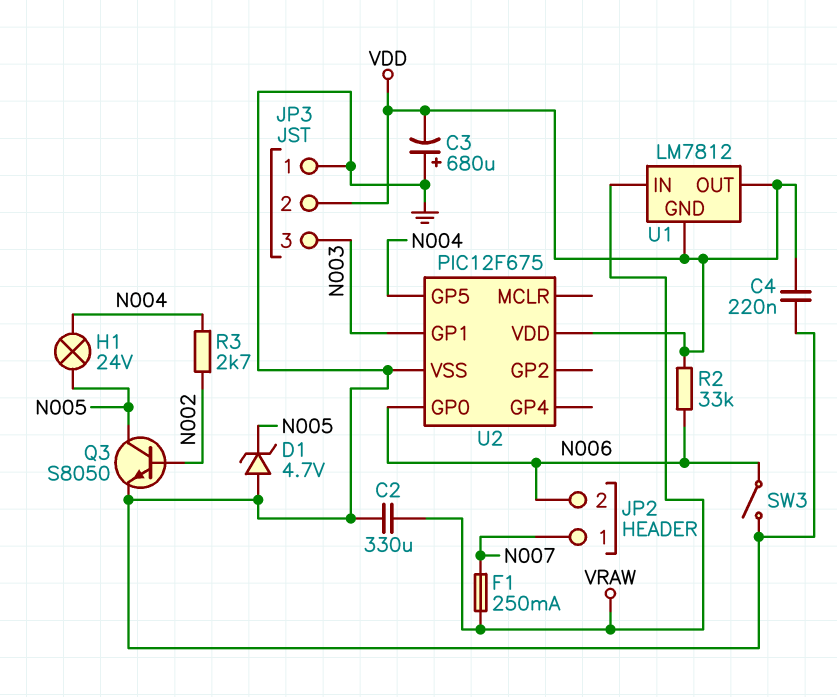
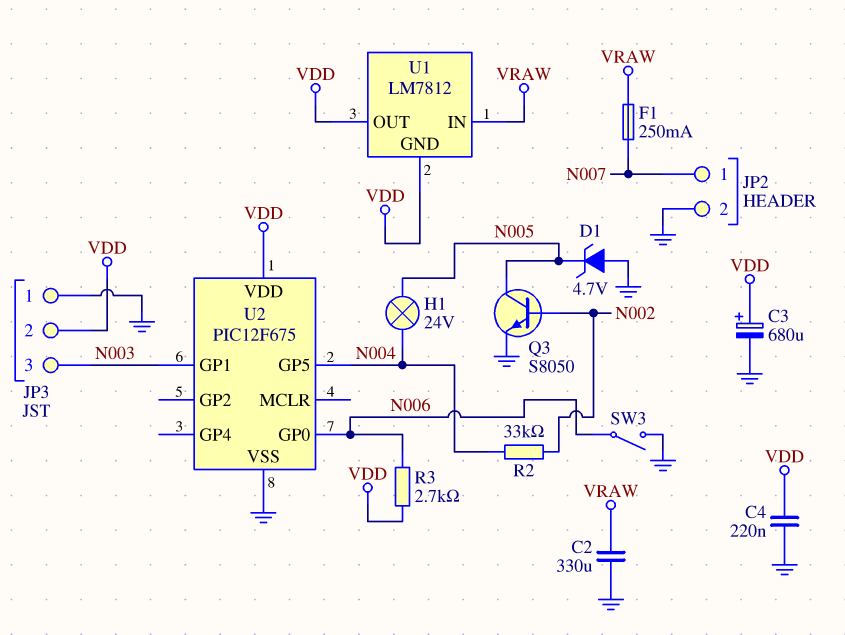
C3: 680uF (plus GND, minus VDD) -> 680uF (plus VDD, minus GND)
JP2 pin 2: N006 -> GND
R2: 33k (N006, VDD) -> 33k (N002, N004)
R3: 2.7k (N002, N004) -> 2.7k (N006, VDD)

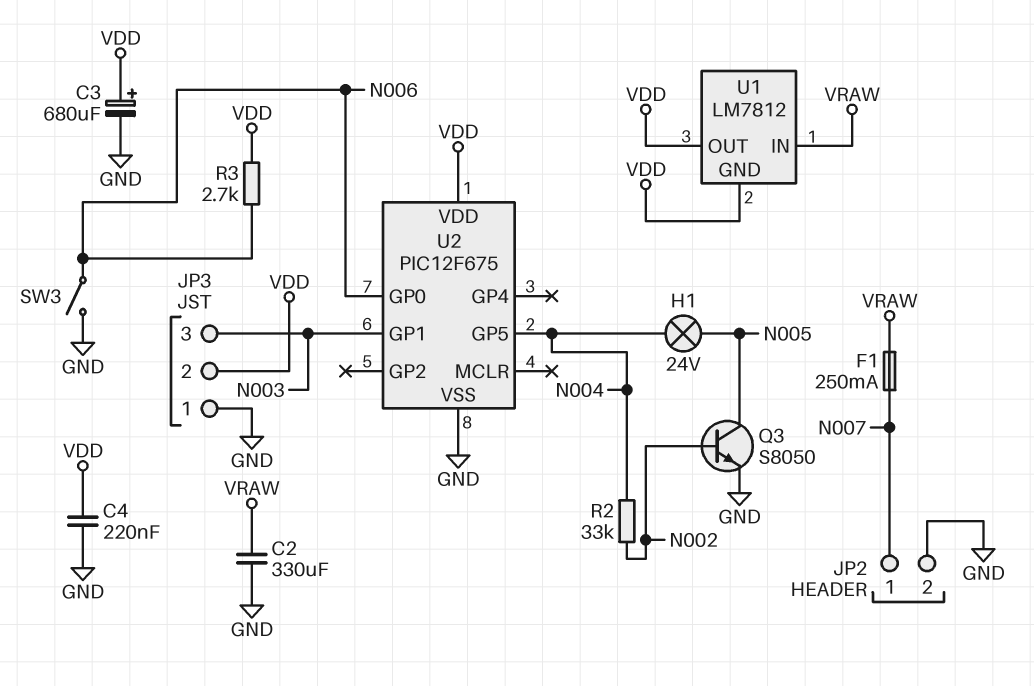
D1: zener 4.7V (A GND, K N005) -> none

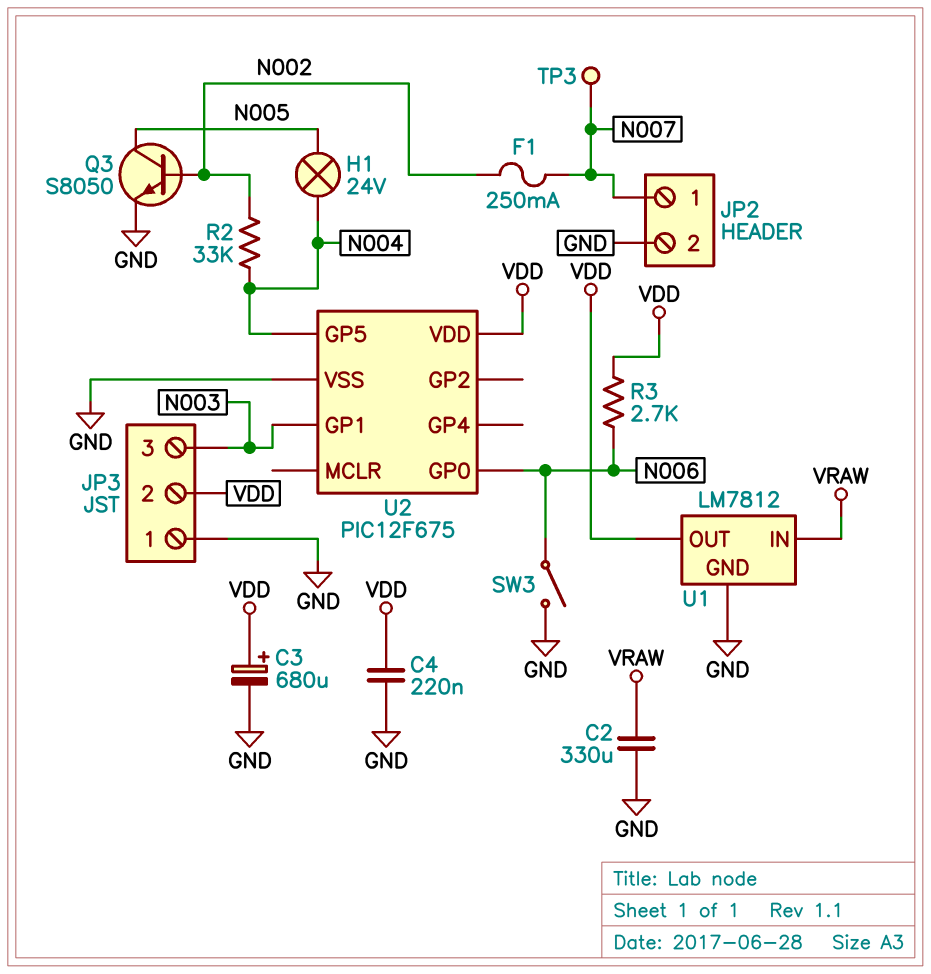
F1: 250mA (N007, VRAW) -> 250mA (N002, N007)
TP3: none -> test point (N007)
U1 pin GND: VDD -> GND

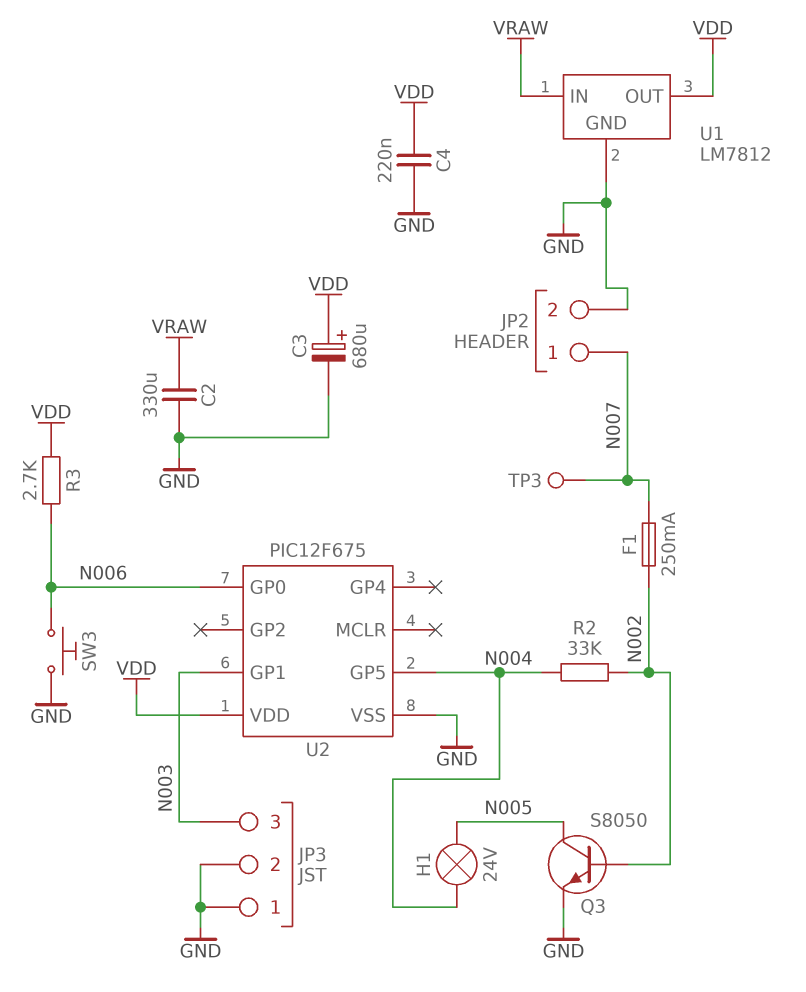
JP3 pin 2: VDD -> GND
SW3: switch (GND, N006) -> button (GND, N006)

